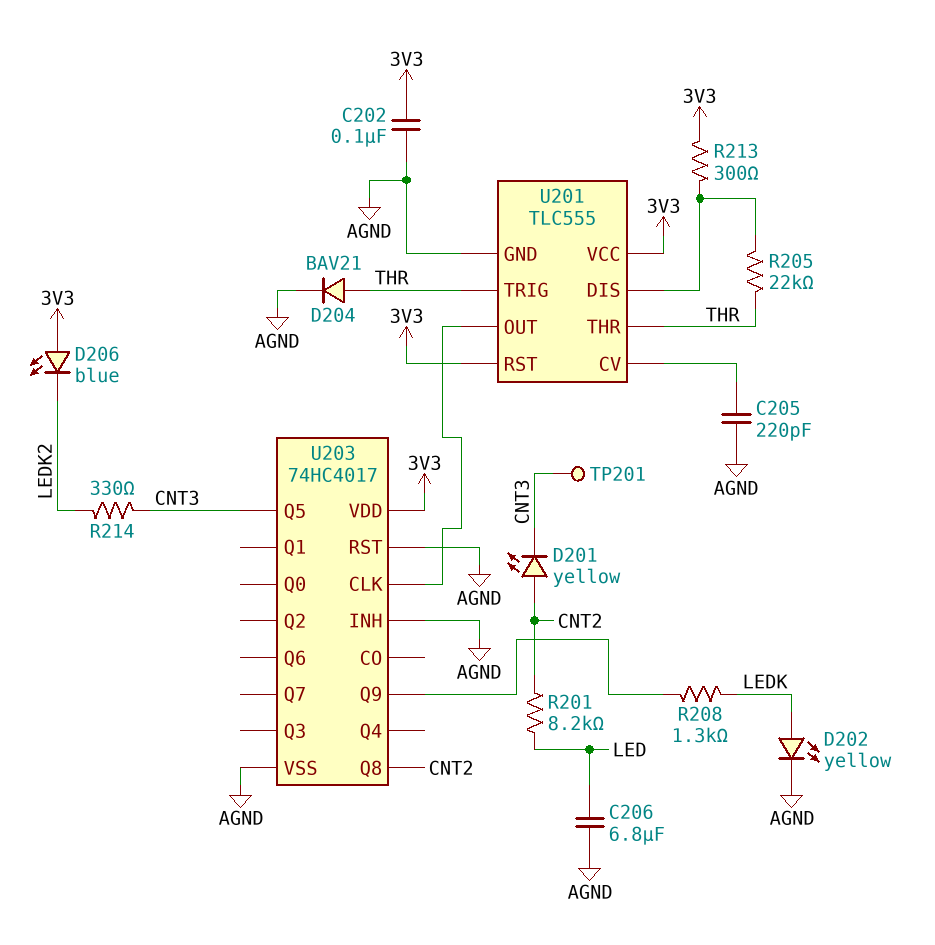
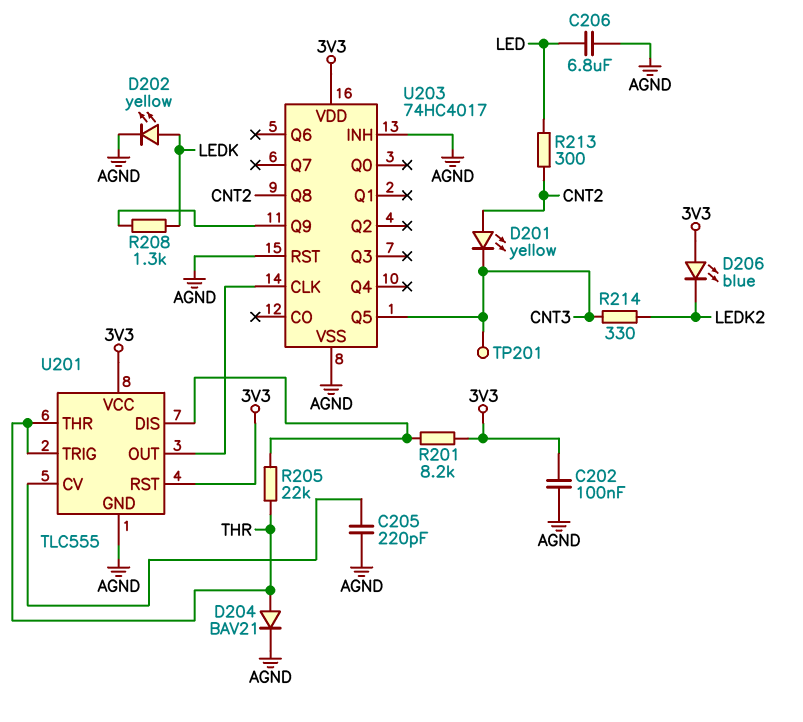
R201: 8.2k (CNT2, LED) -> 8.2k (3V3, U201/DIS)
R213: 300 (3V3, U201/DIS) -> 300 (CNT2, LED)

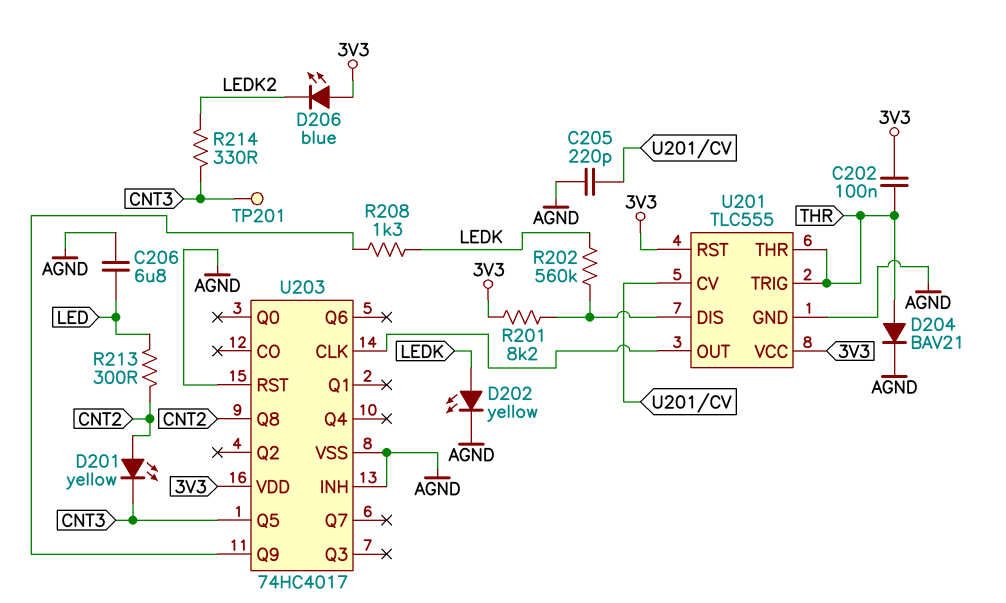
C202: 100nF (3V3, AGND) -> 100nF (3V3, THR)
R202: none -> 560k (LEDK, U201/DIS)
R205: 22k (THR, U201/DIS) -> none

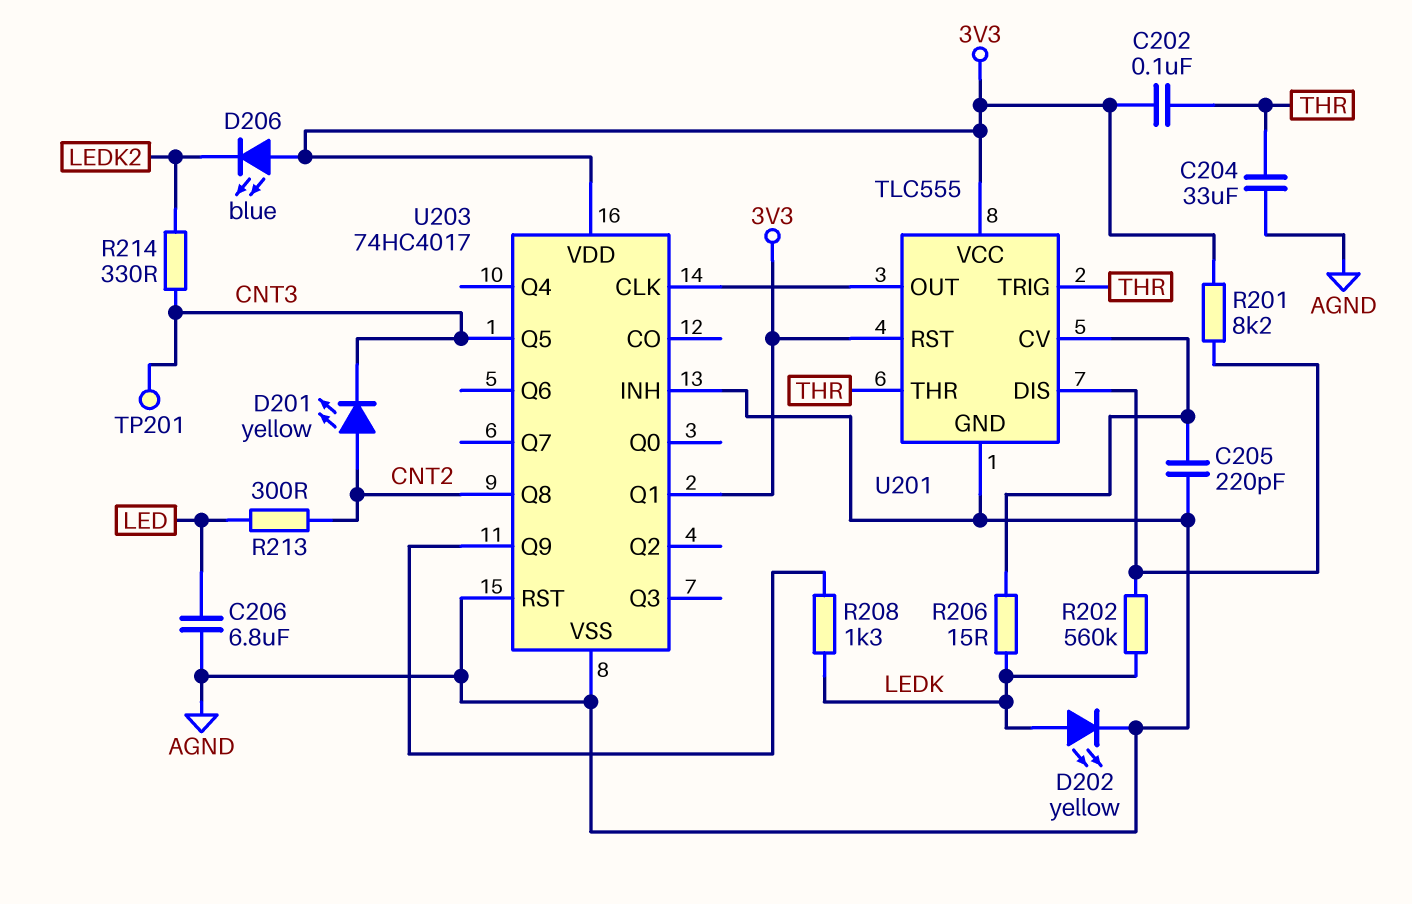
C204: none -> 33uF (AGND, THR)
D204: diode BAV21 (A THR, K AGND) -> none
R206: none -> 15 (LEDK, U201/CV)
U203 pin Q1: none -> 3V3

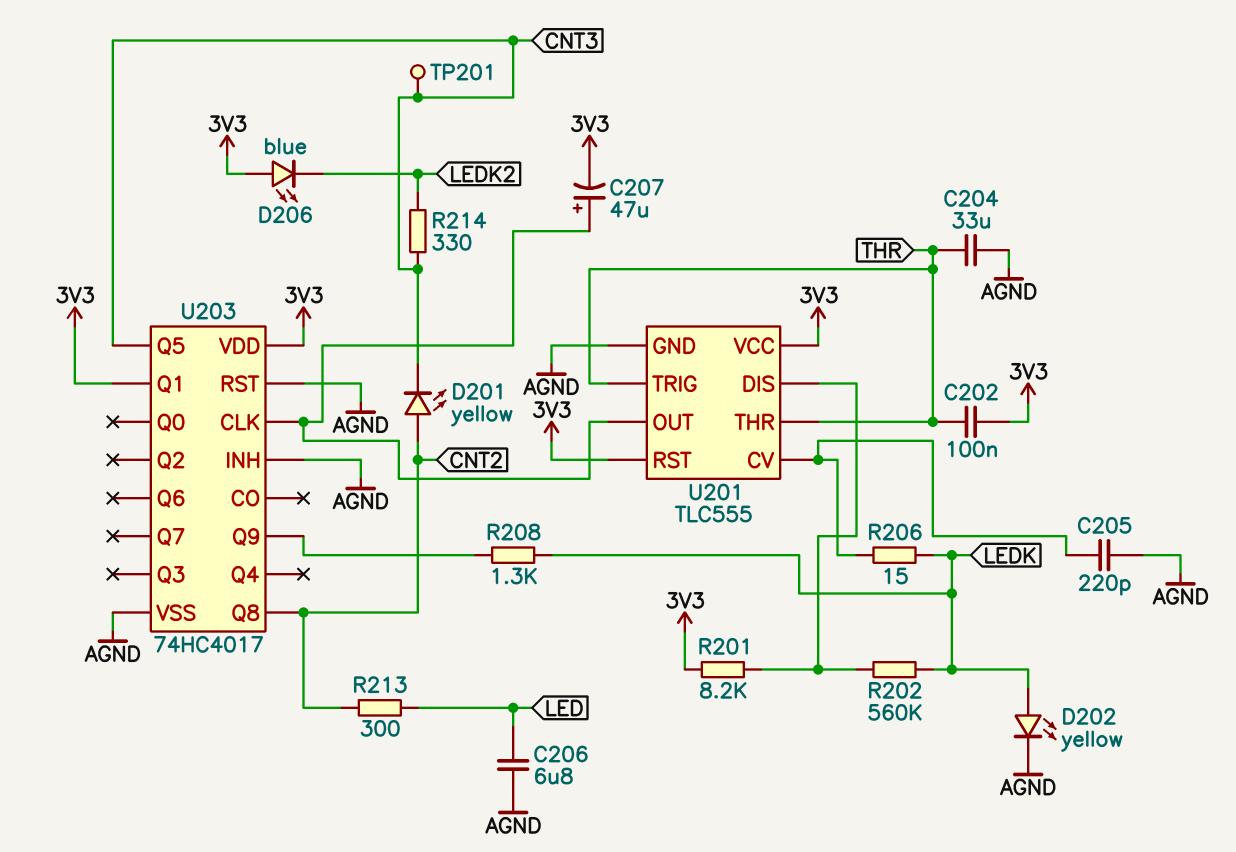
C207: none -> 47uF (plus U201/OUT, minus 3V3)

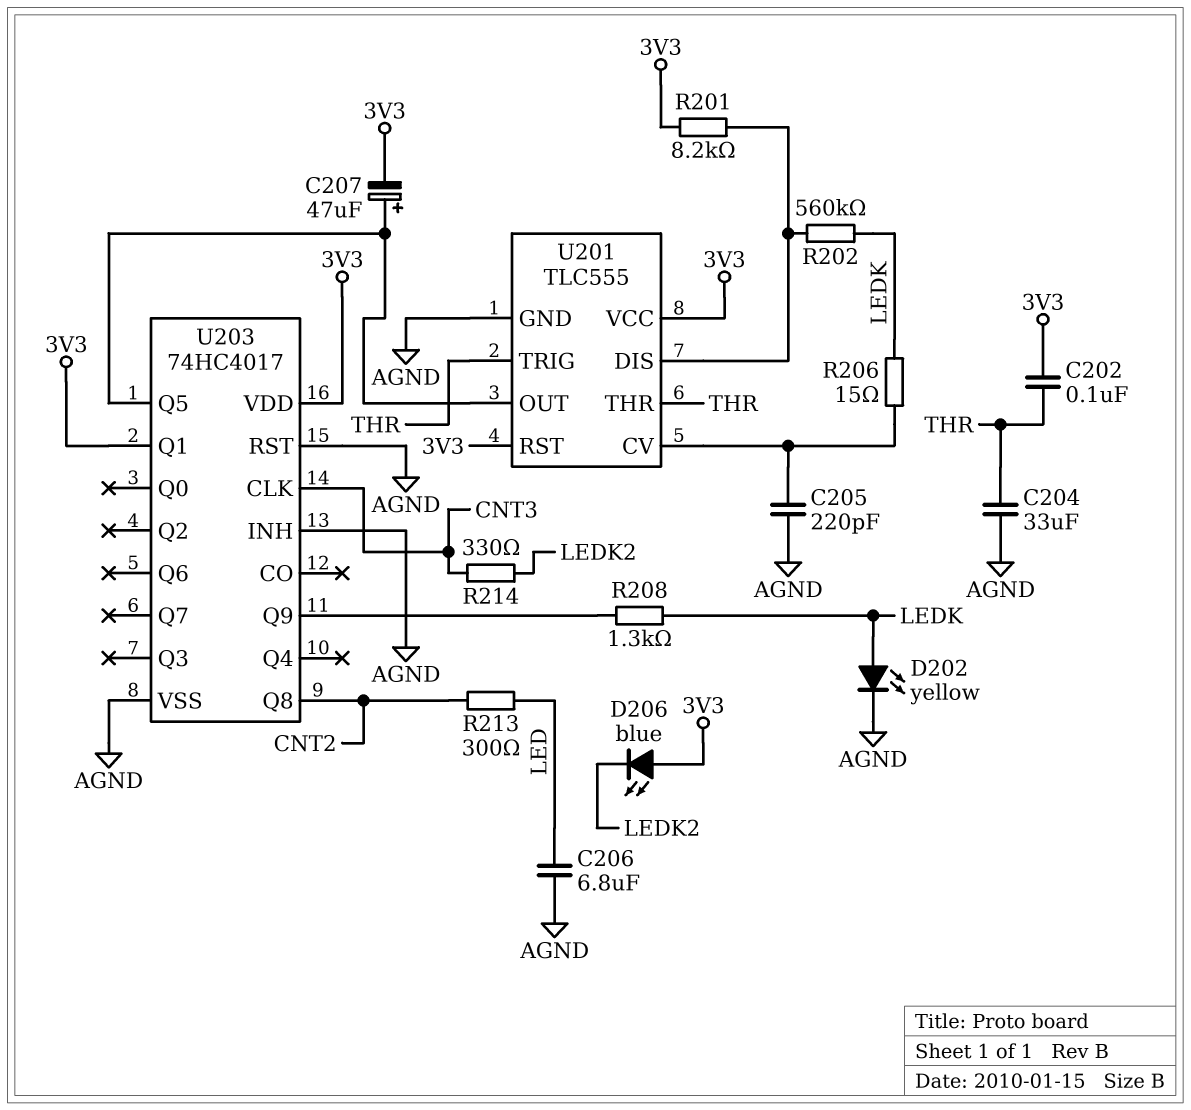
D201: LED yellow (A CNT2, K CNT3) -> none
TP201: test point (CNT3) -> none
U203 pin CLK: U201/OUT -> CNT3
U203 pin Q5: CNT3 -> U201/OUT

